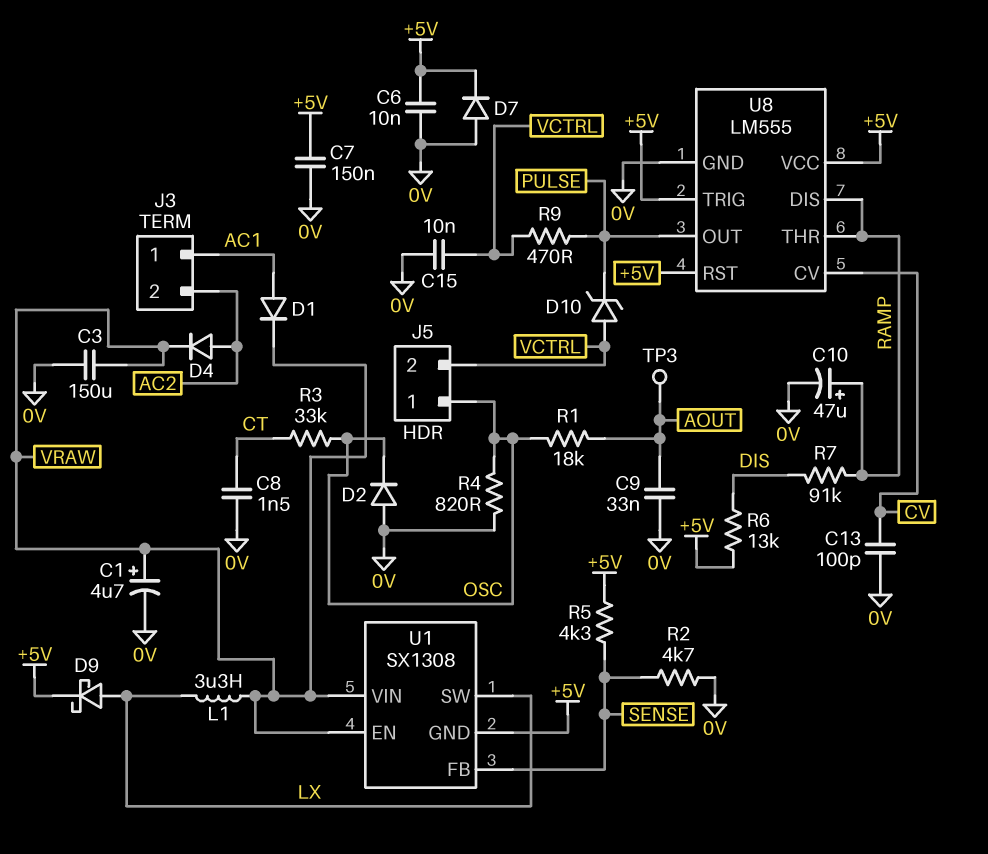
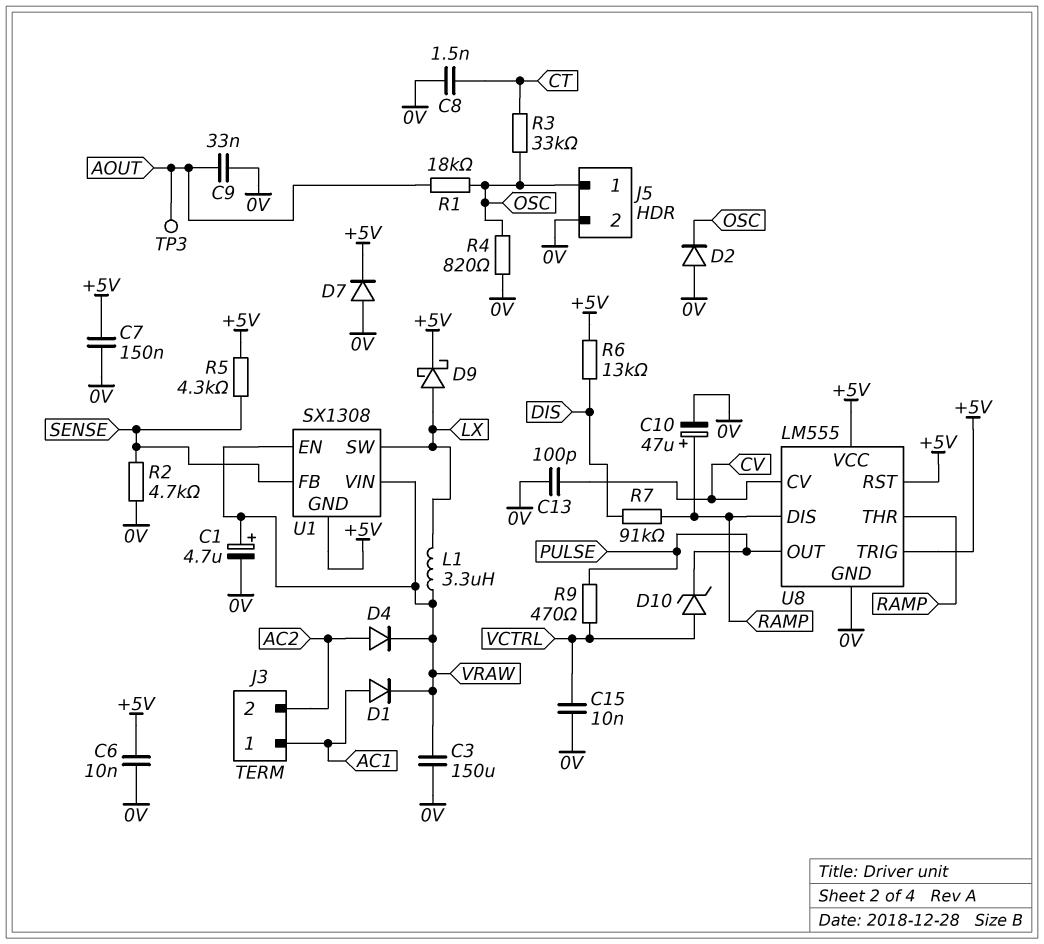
J5 pin 2: VCTRL -> 0V

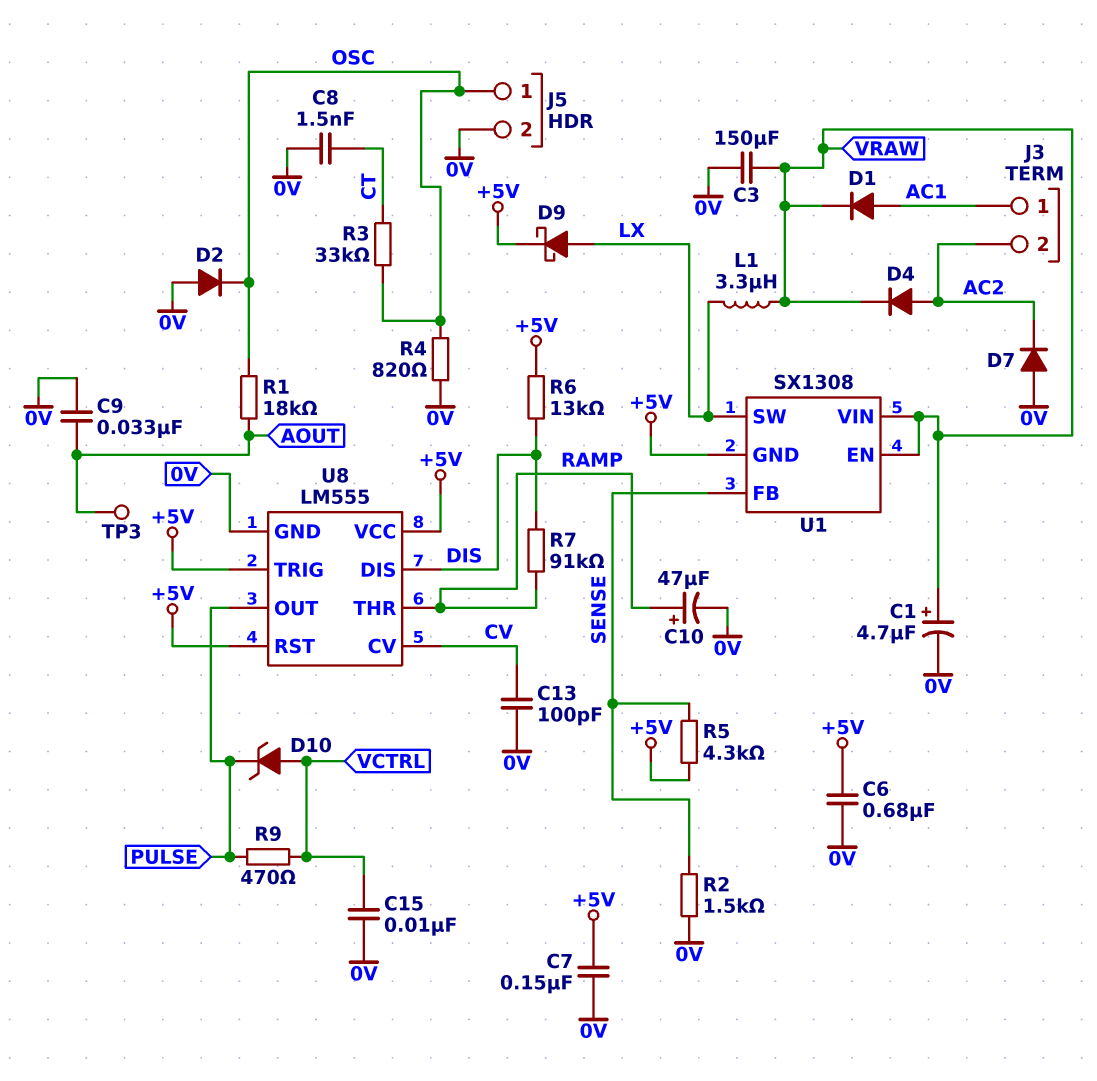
C6: 10nF (+5V, 0V) -> 680nF (+5V, 0V)
D7: diode (A 0V, K +5V) -> diode (A 0V, K AC2)
R2: 4.7k (0V, SENSE) -> 1.5k (0V, SENSE)
U8 pin DIS: RAMP -> DIS

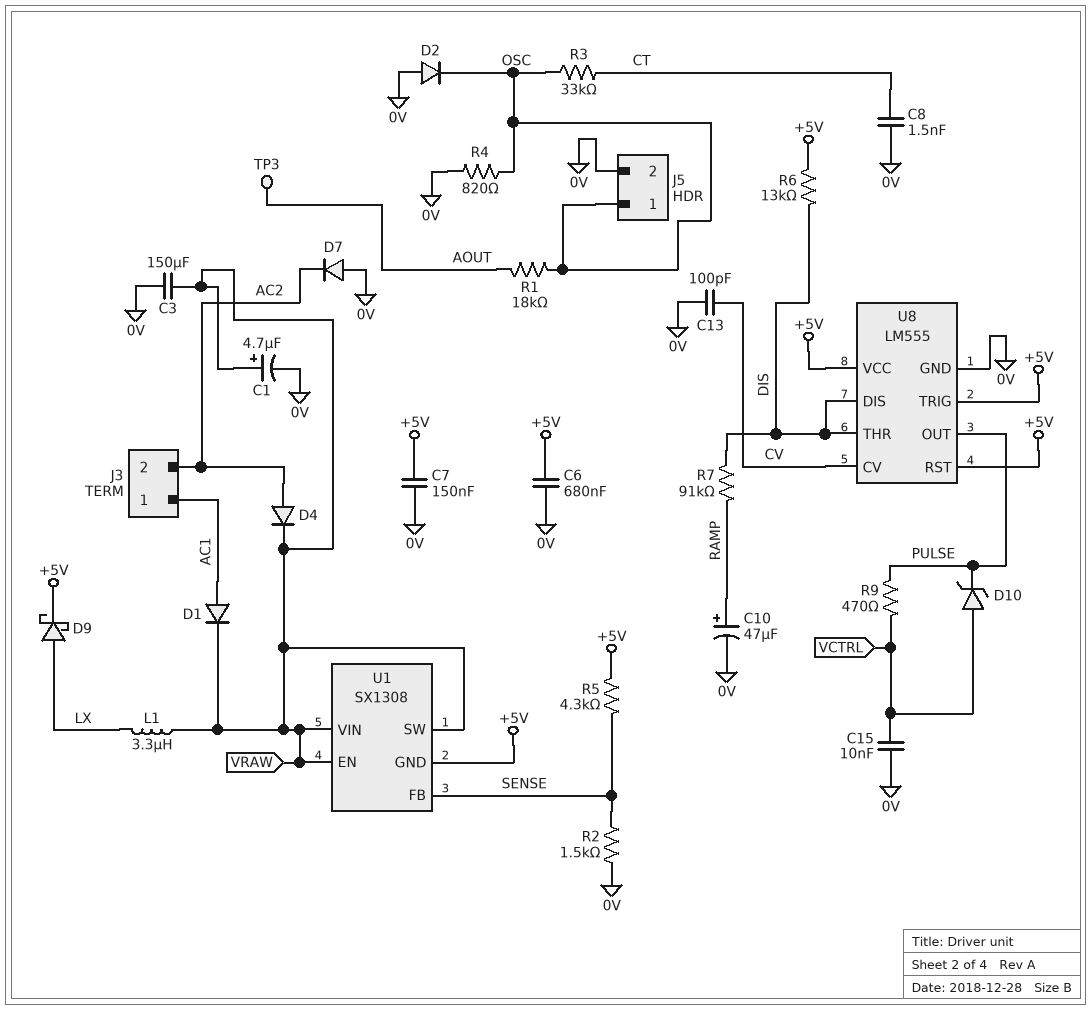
C9: 33nF (0V, AOUT) -> none
U1 pin SW: LX -> VRAW
U8 pin THR: RAMP -> DIS

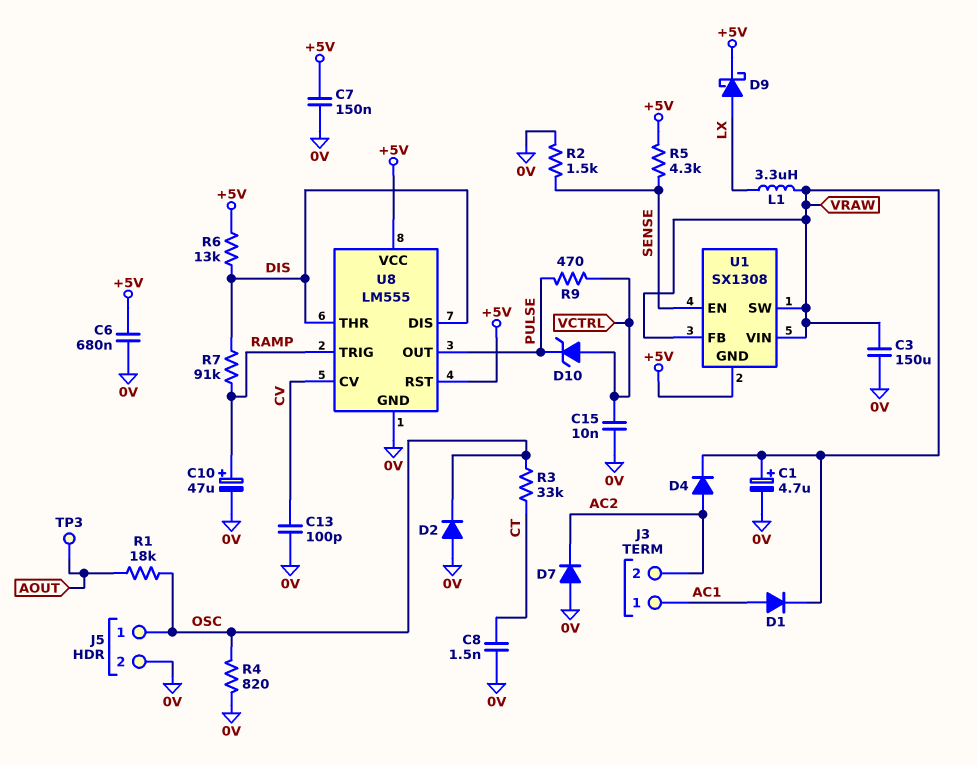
U1 pin EN: VRAW -> SENSE
U1 pin FB: SENSE -> VRAW
U8 pin TRIG: +5V -> RAMP

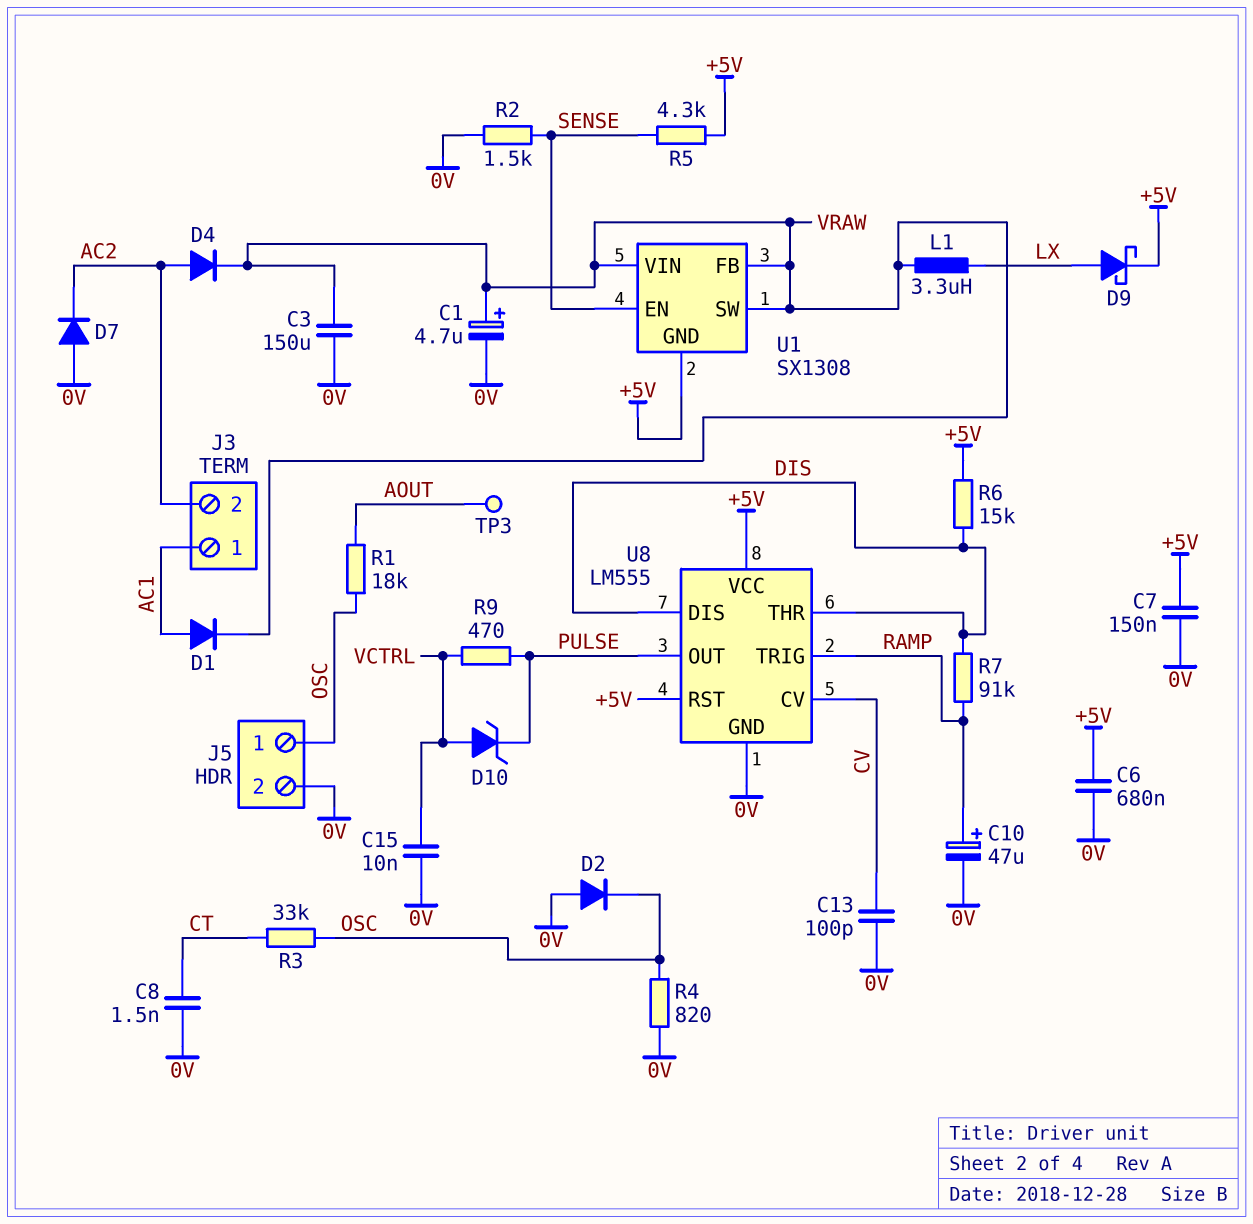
R6: 13k (+5V, DIS) -> 15k (+5V, DIS)

